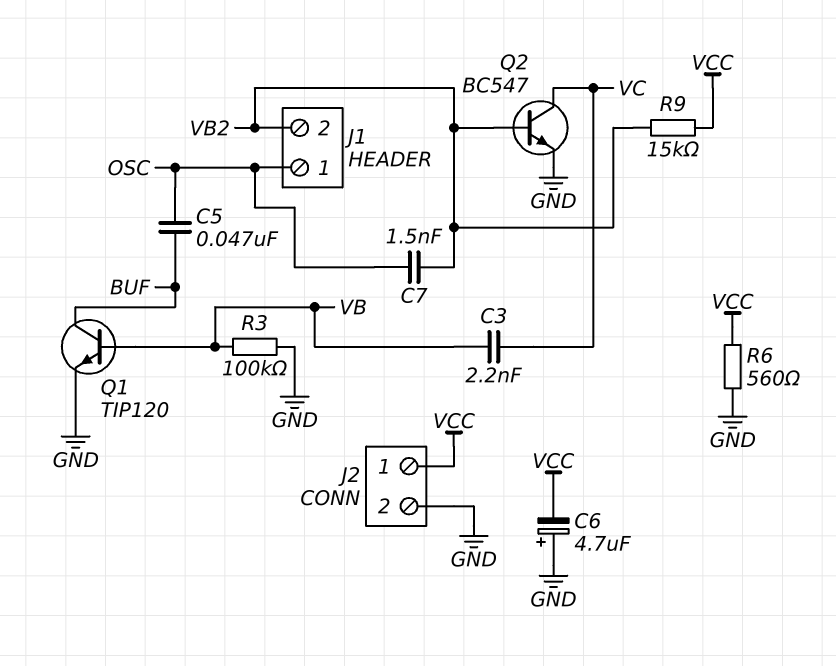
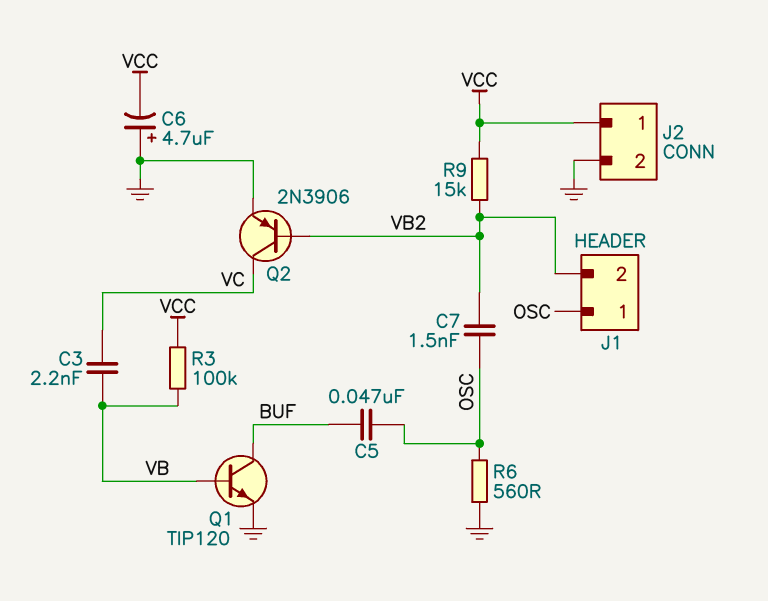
Q2: NPN BC547 (B VB2, C VC, E GND) -> PNP 2N3906 (B VB2, C VC, E GND)
R3: 100k (GND, VB) -> 100k (VB, VCC)
R6: 560 (GND, VCC) -> 560 (GND, OSC)

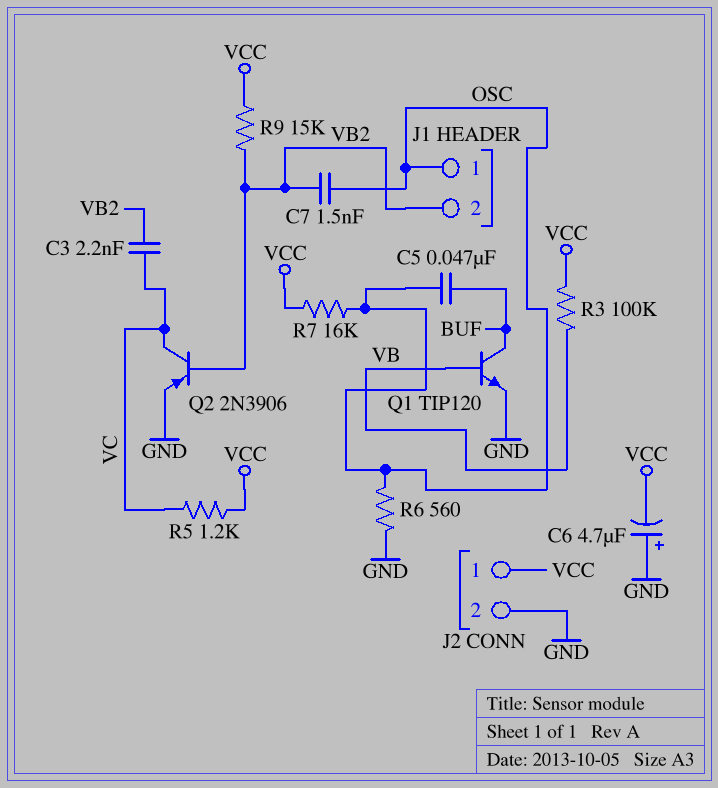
C3: 2.2nF (VB, VC) -> 2.2nF (VB2, VC)
R5: none -> 1.2k (VC, VCC)
R7: none -> 16k (OSC, VCC)

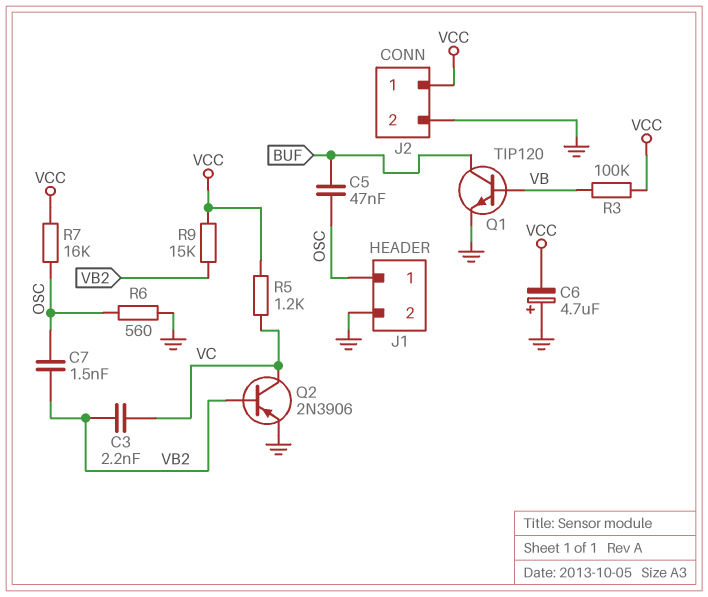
J1 pin 2: VB2 -> GND

